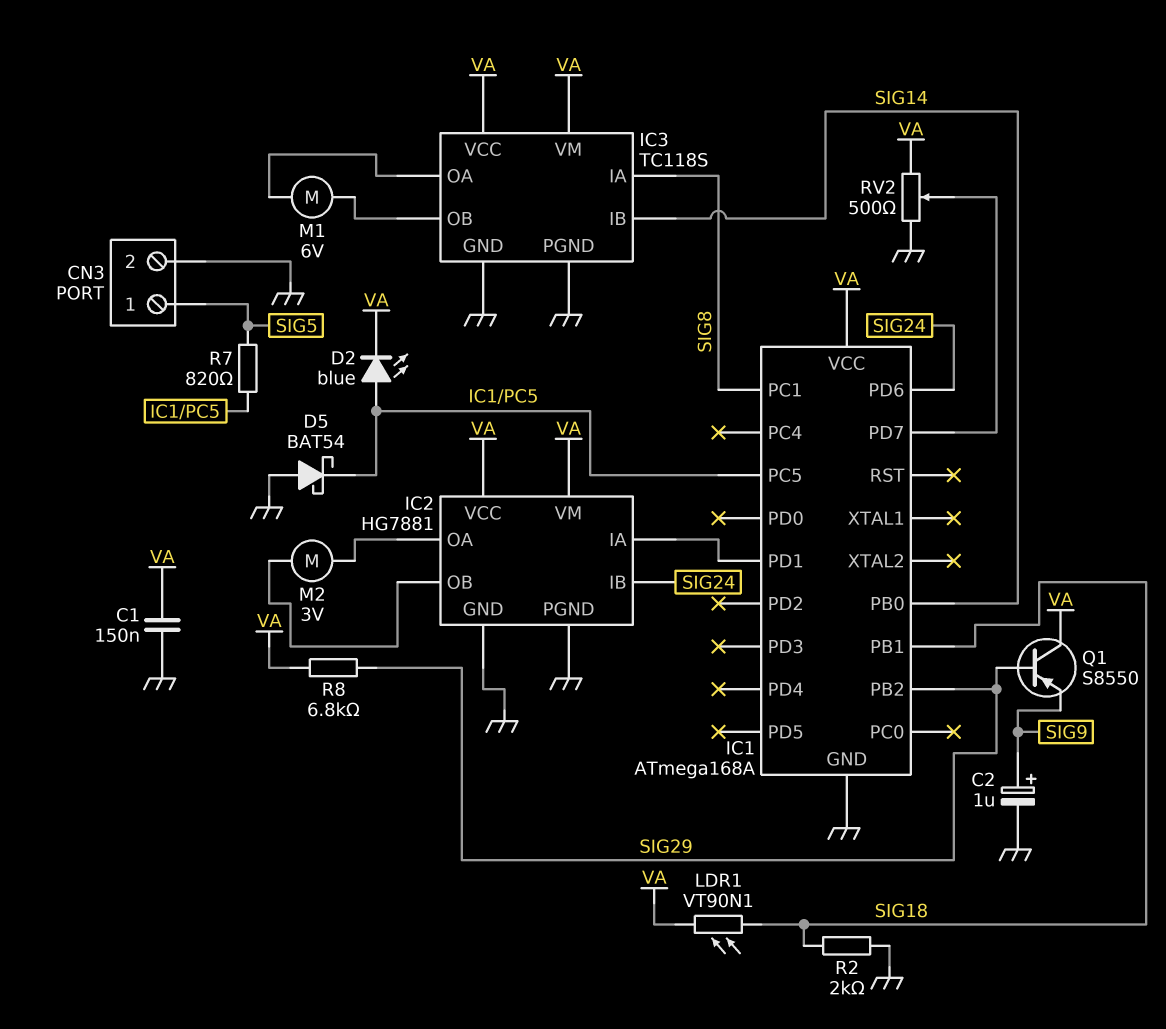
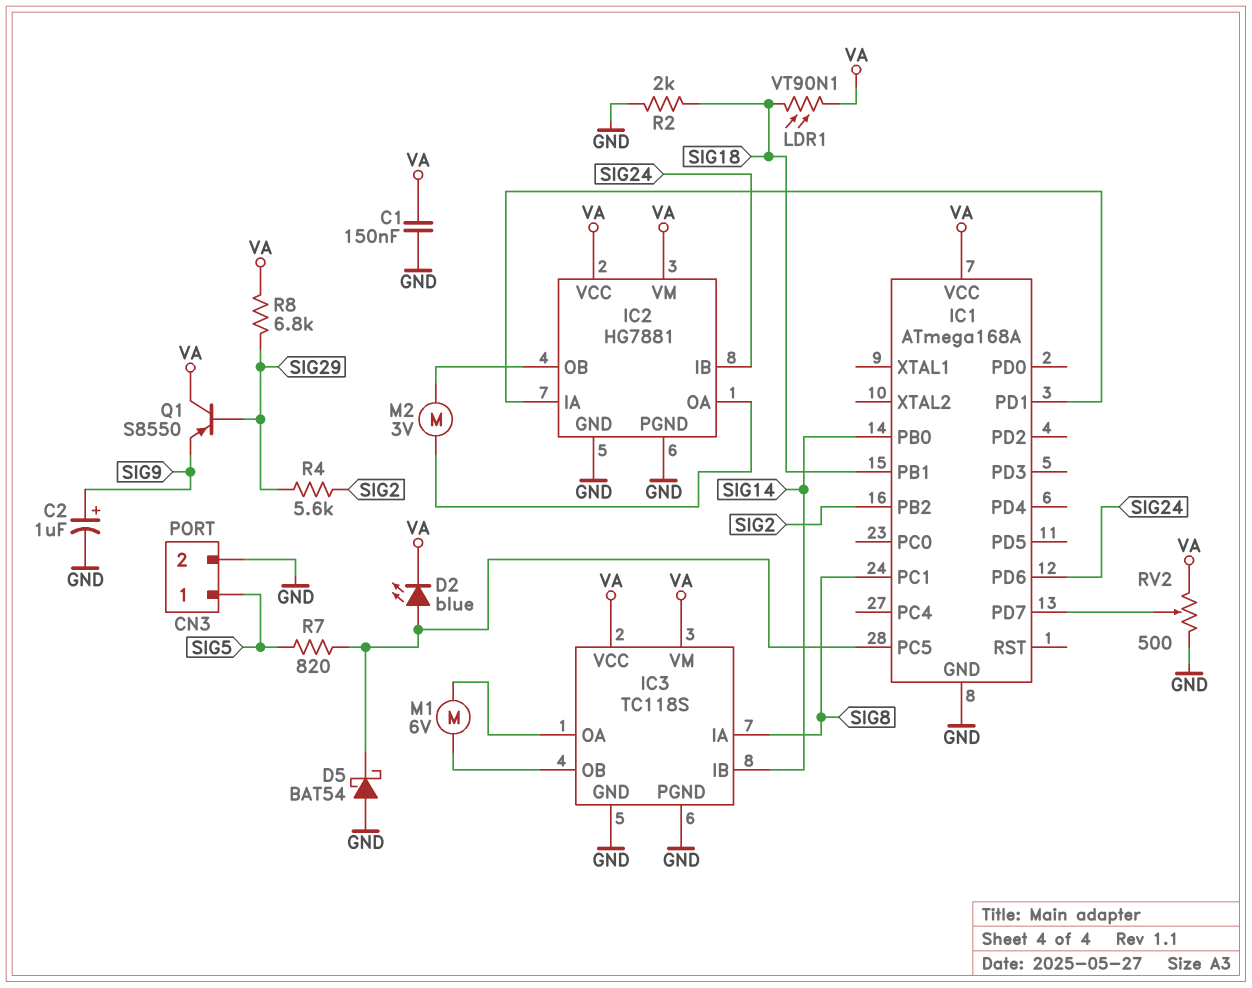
IC1 pin PB2: SIG29 -> SIG2
R4: none -> 5.6k (SIG2, SIG29)

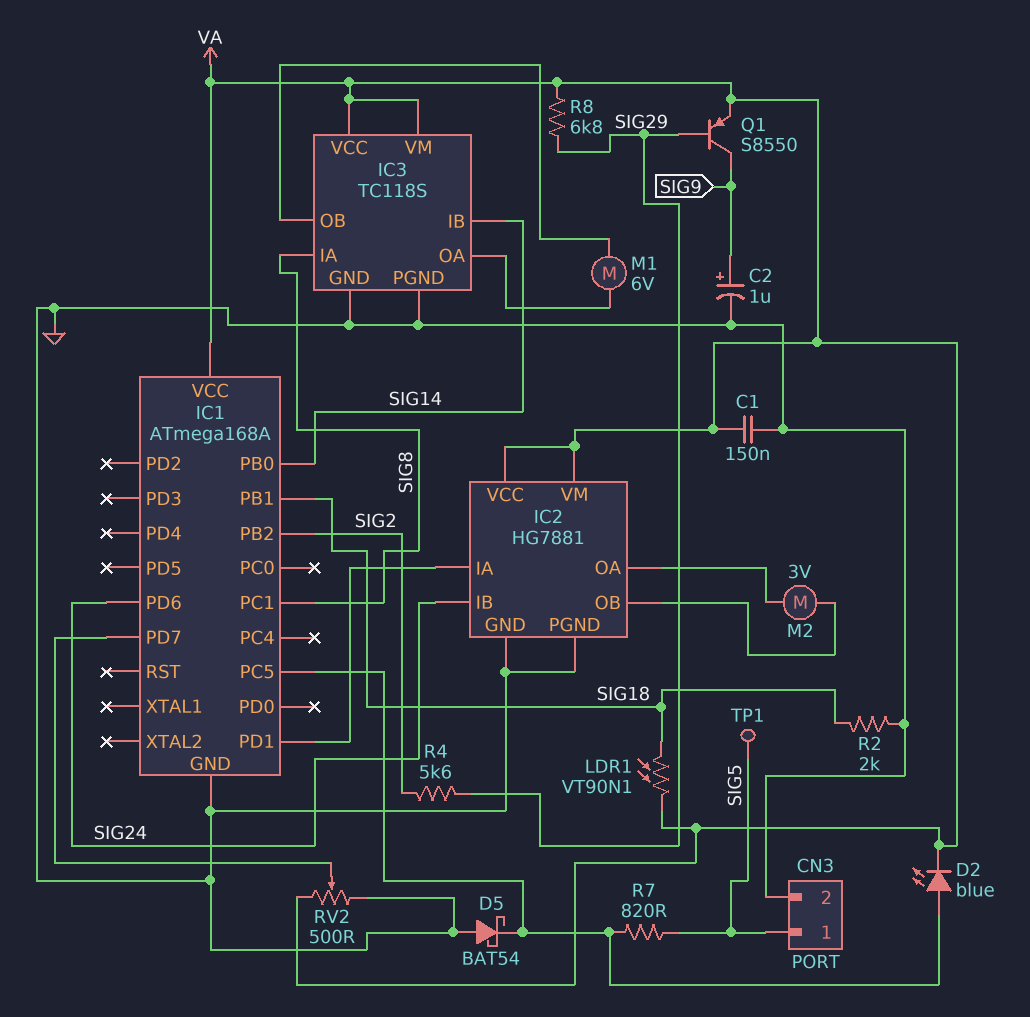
Q1: PNP S8550 (B SIG29, C VA, E SIG9) -> PNP S8550 (B SIG29, C SIG9, E VA)
TP1: none -> test point (SIG5)

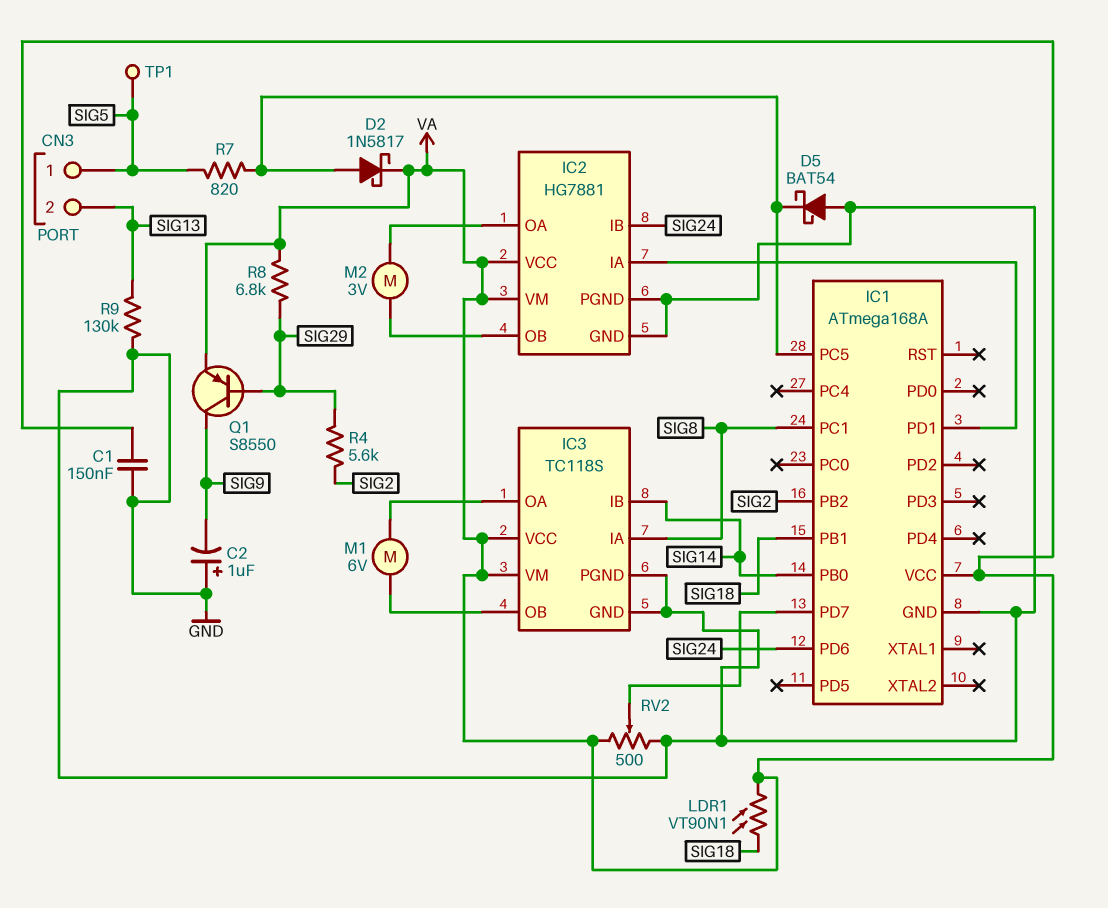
C2: 1uF (plus SIG9, minus GND) -> 1uF (plus GND, minus SIG9)
CN3 pin 2: GND -> SIG13
D2: LED blue (A IC1/PC5, K VA) -> schottky 1N5817 (A IC1/PC5, K VA)
R2: 2k (GND, SIG18) -> none
R9: none -> 130k (GND, SIG13)

